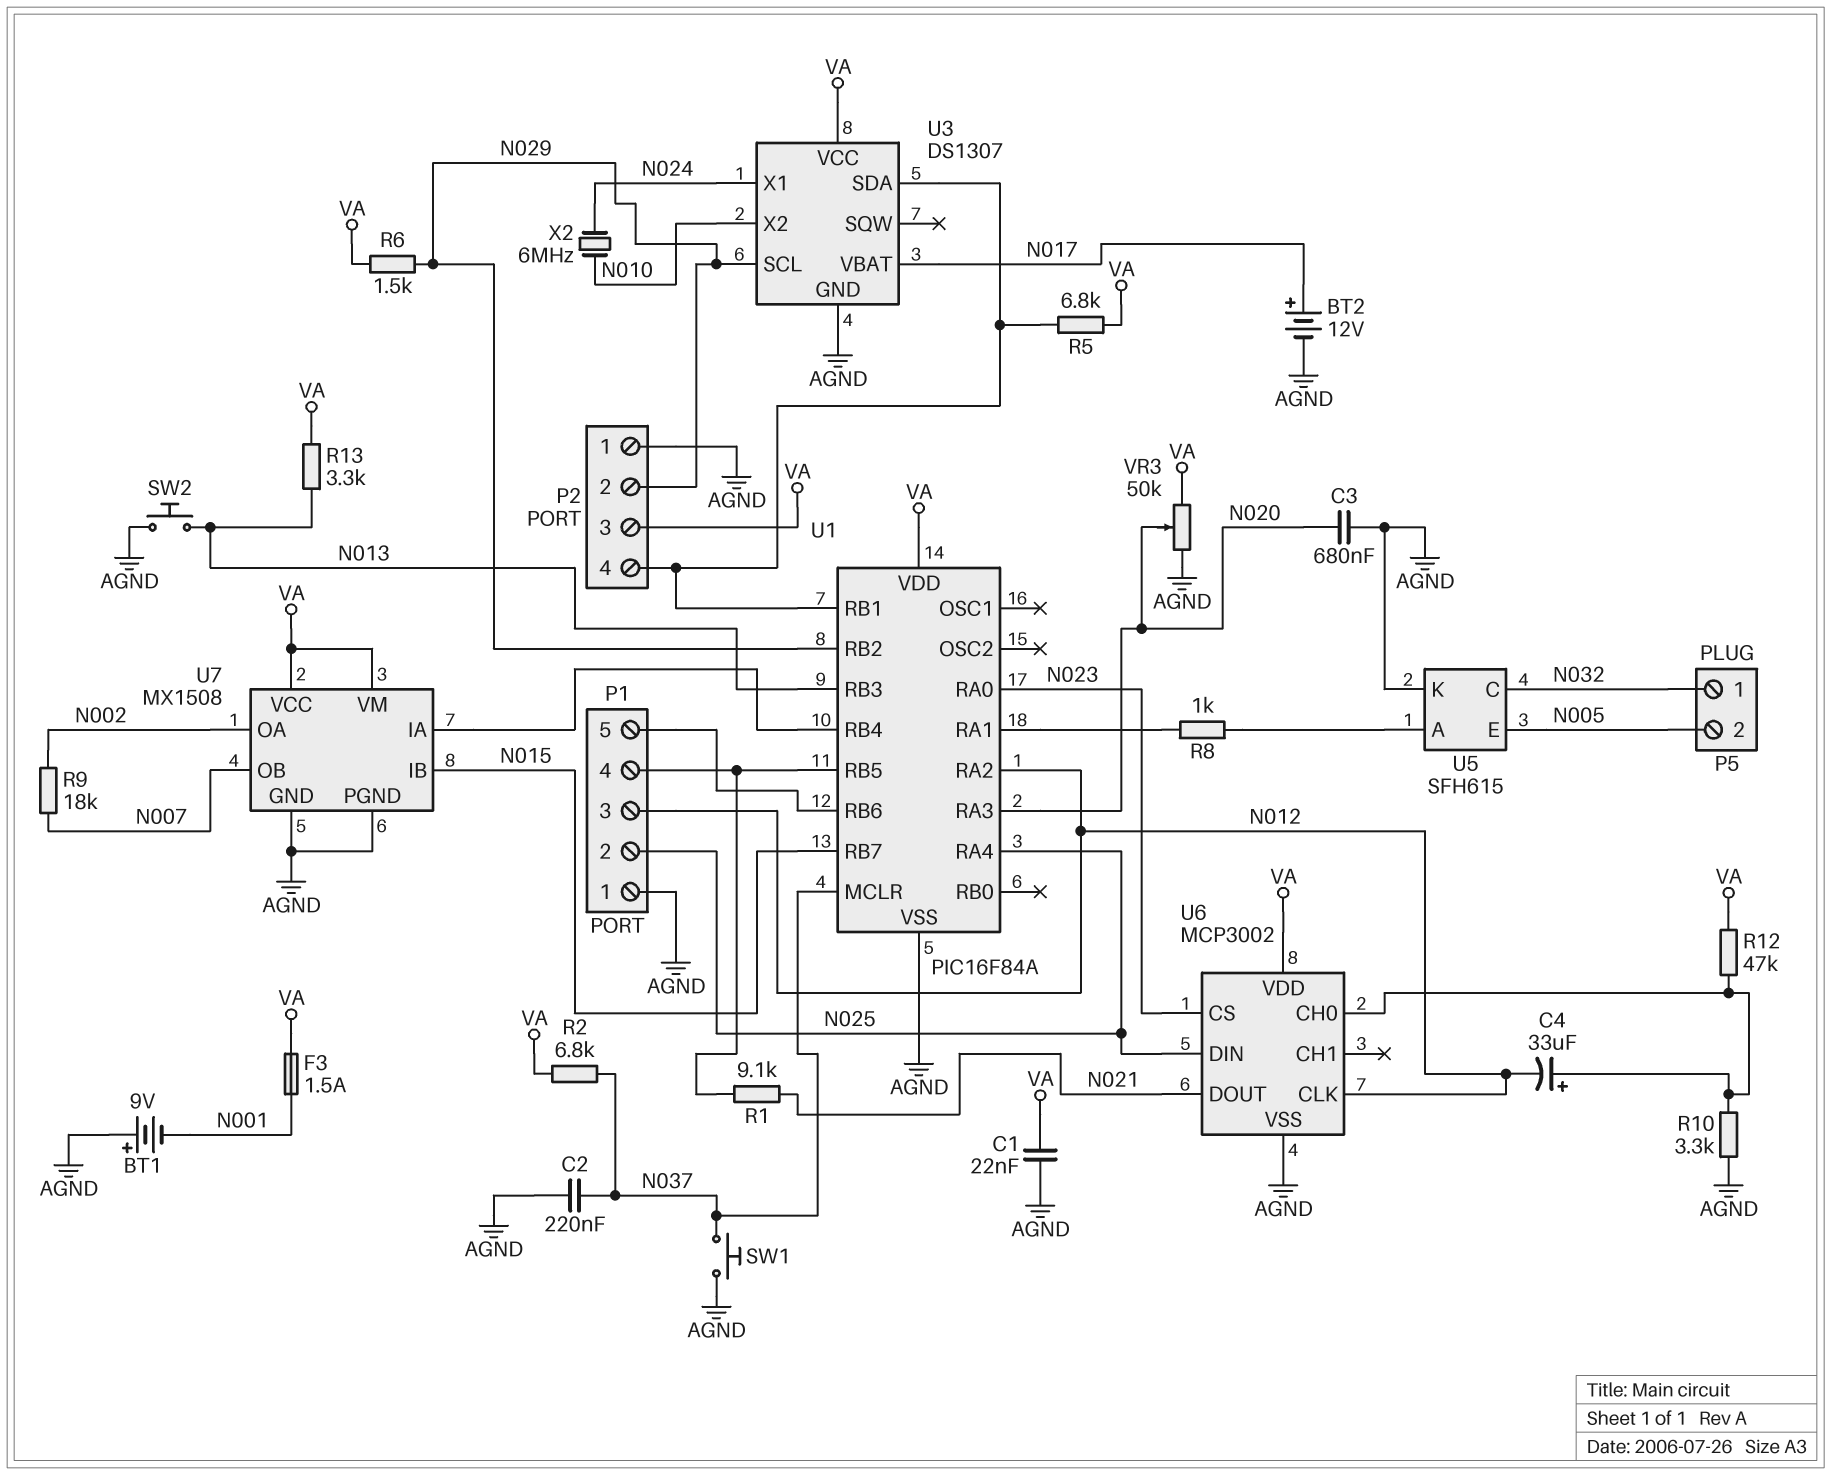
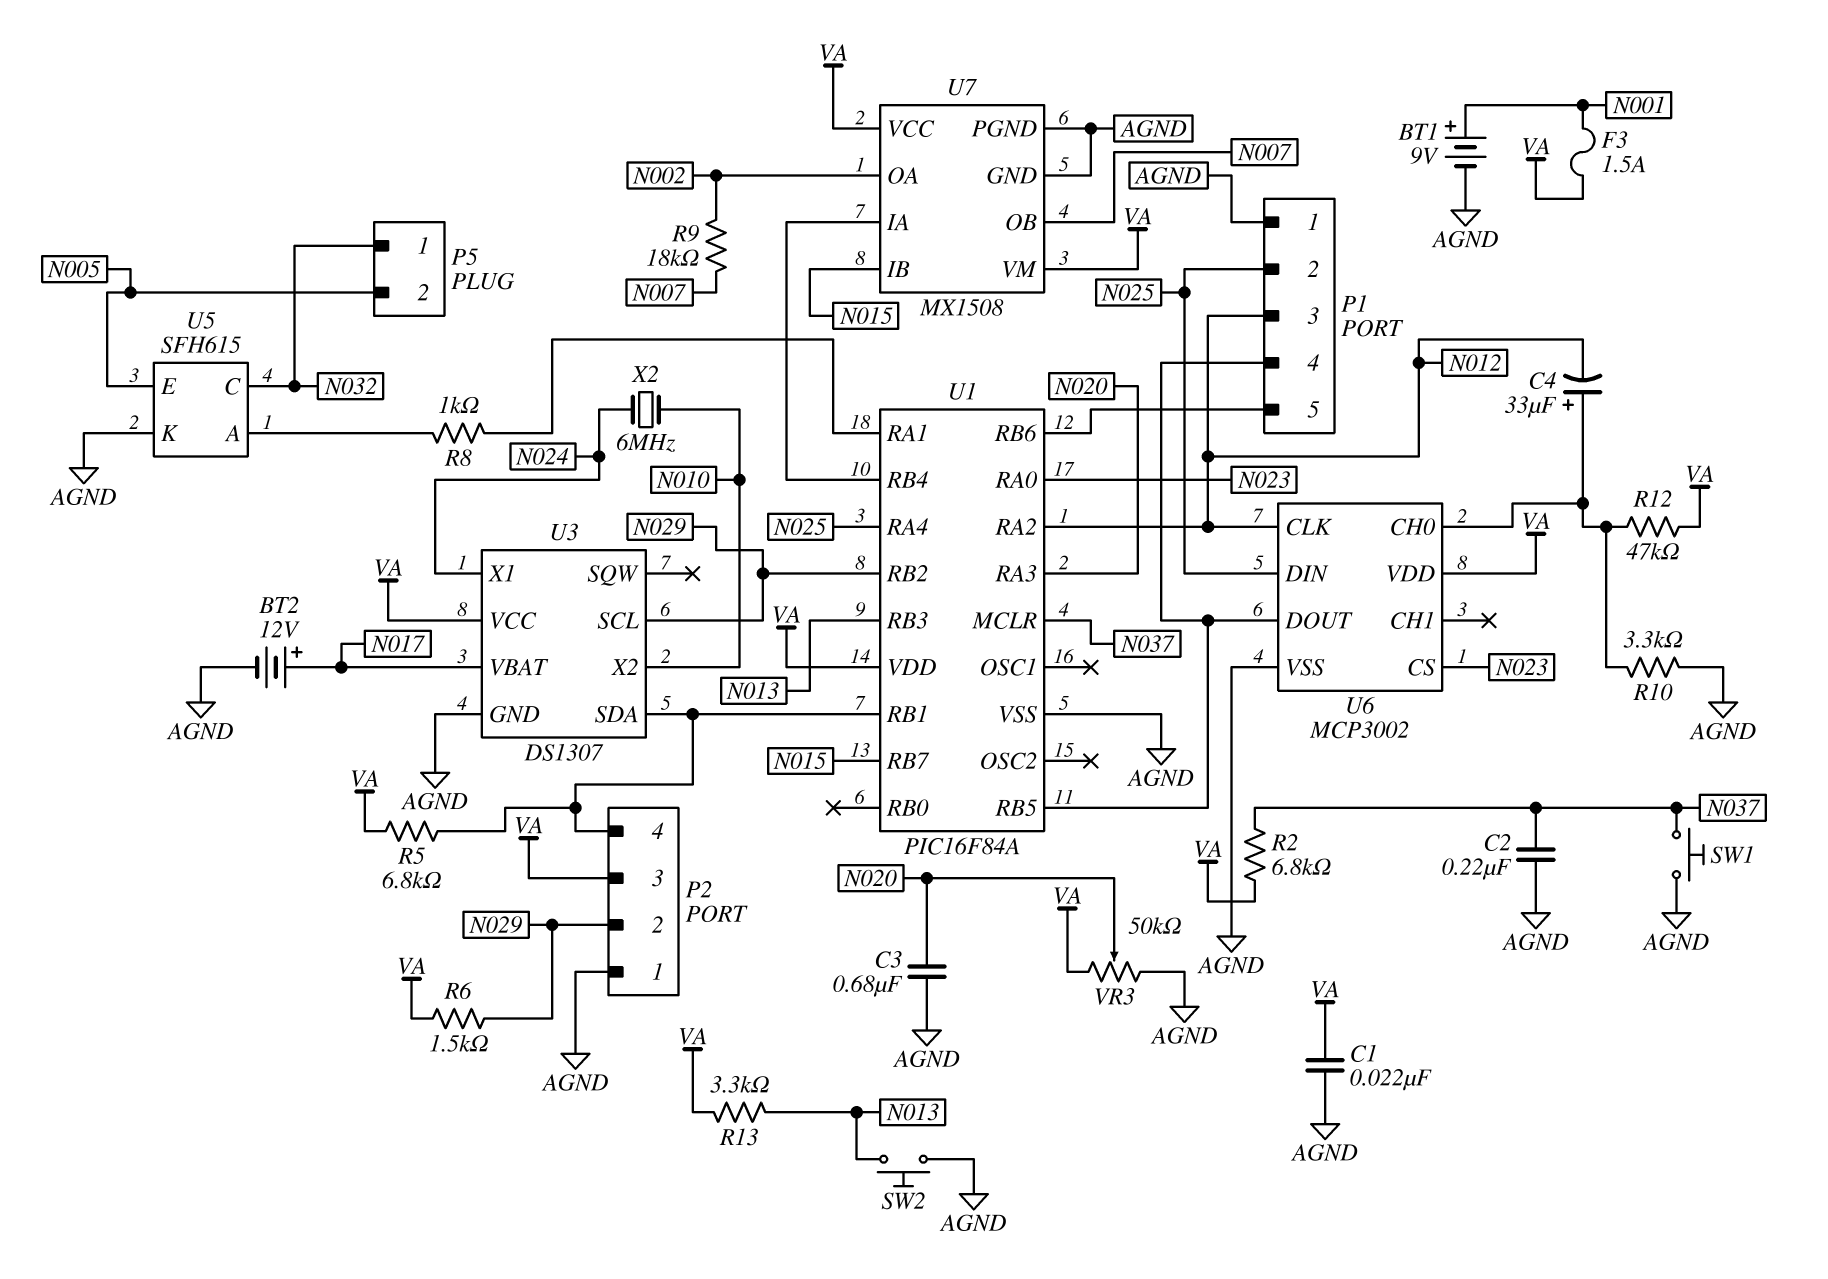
BT1: 9V (plus AGND, minus N001) -> 9V (plus N001, minus AGND)
R1: 9.1k (N021, P1/4) -> none
U6 pin DOUT: N021 -> P1/4

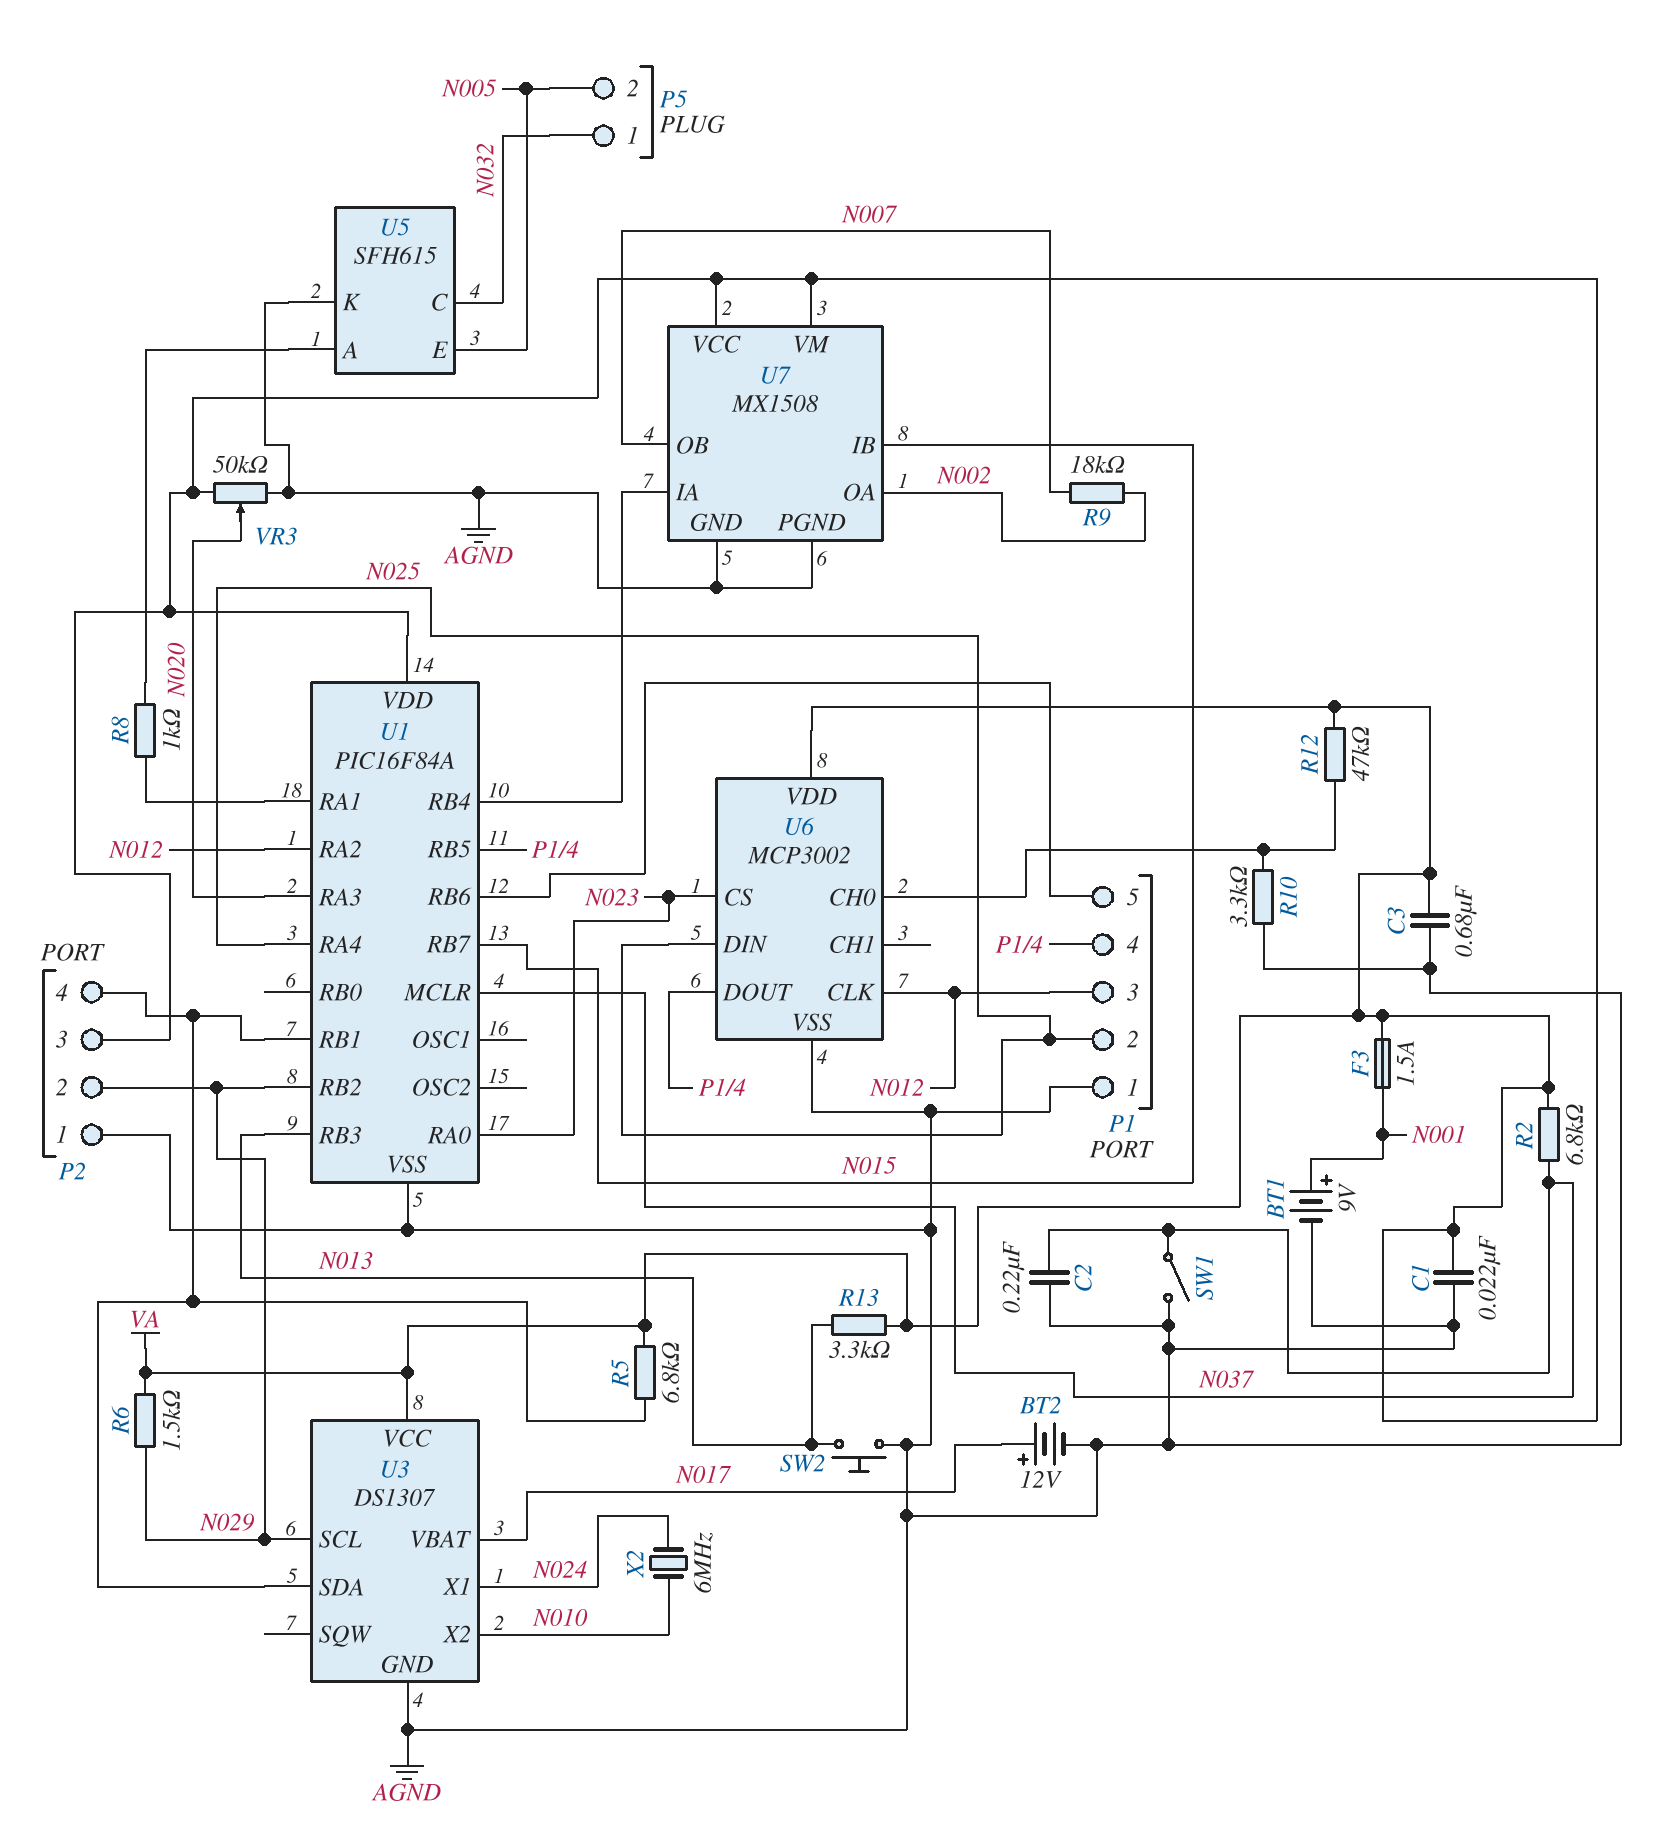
C3: 680nF (AGND, N020) -> 680nF (AGND, VA)
C4: 33uF (plus U6/CH0, minus N012) -> none
SW1: button (AGND, N037) -> switch (AGND, N037)

